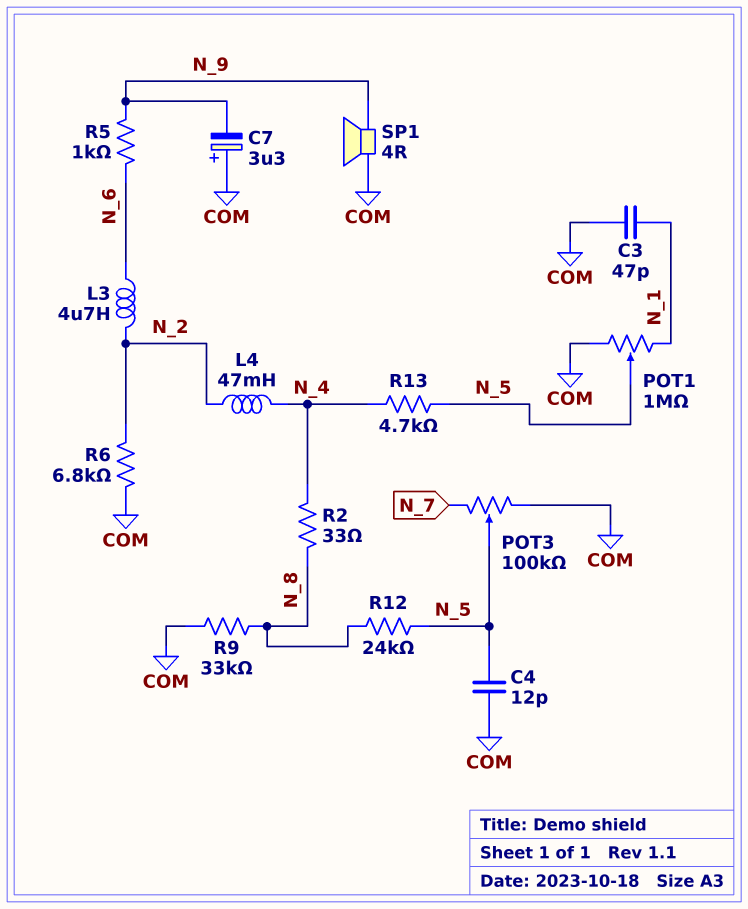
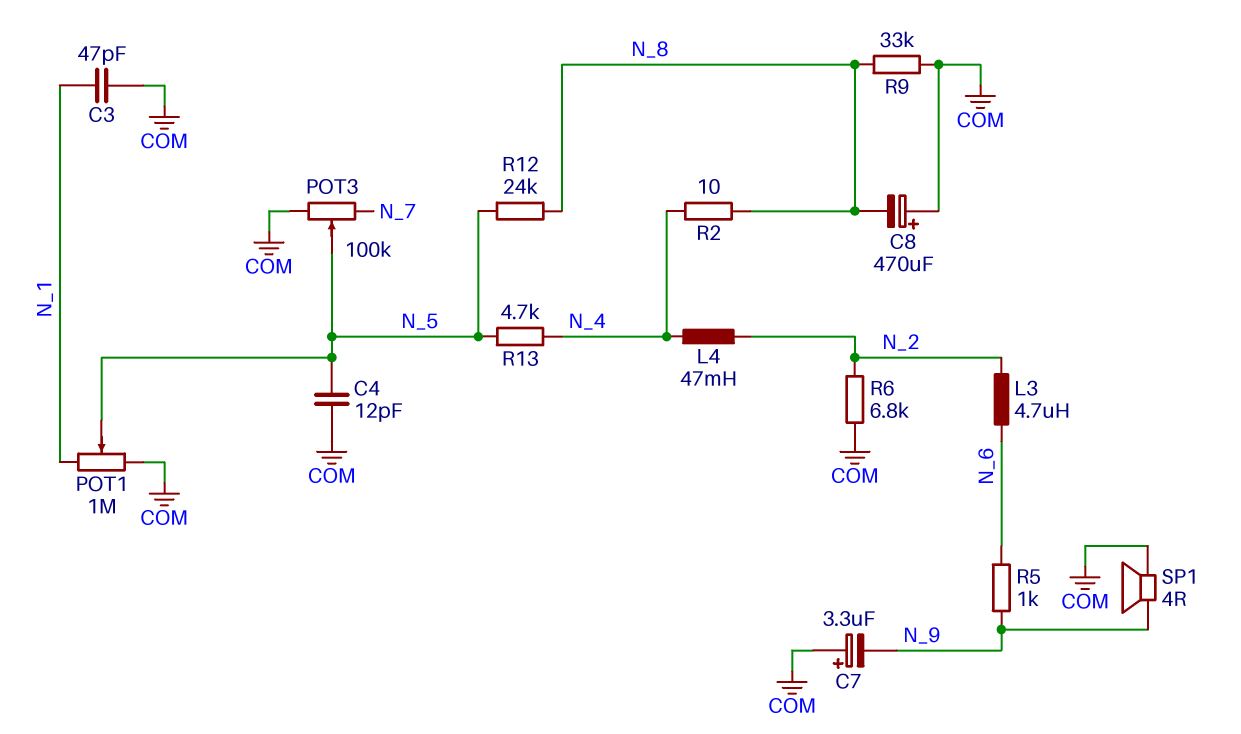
C8: none -> 470uF (plus COM, minus N_8)
R2: 33 (N_4, N_8) -> 10 (N_4, N_8)

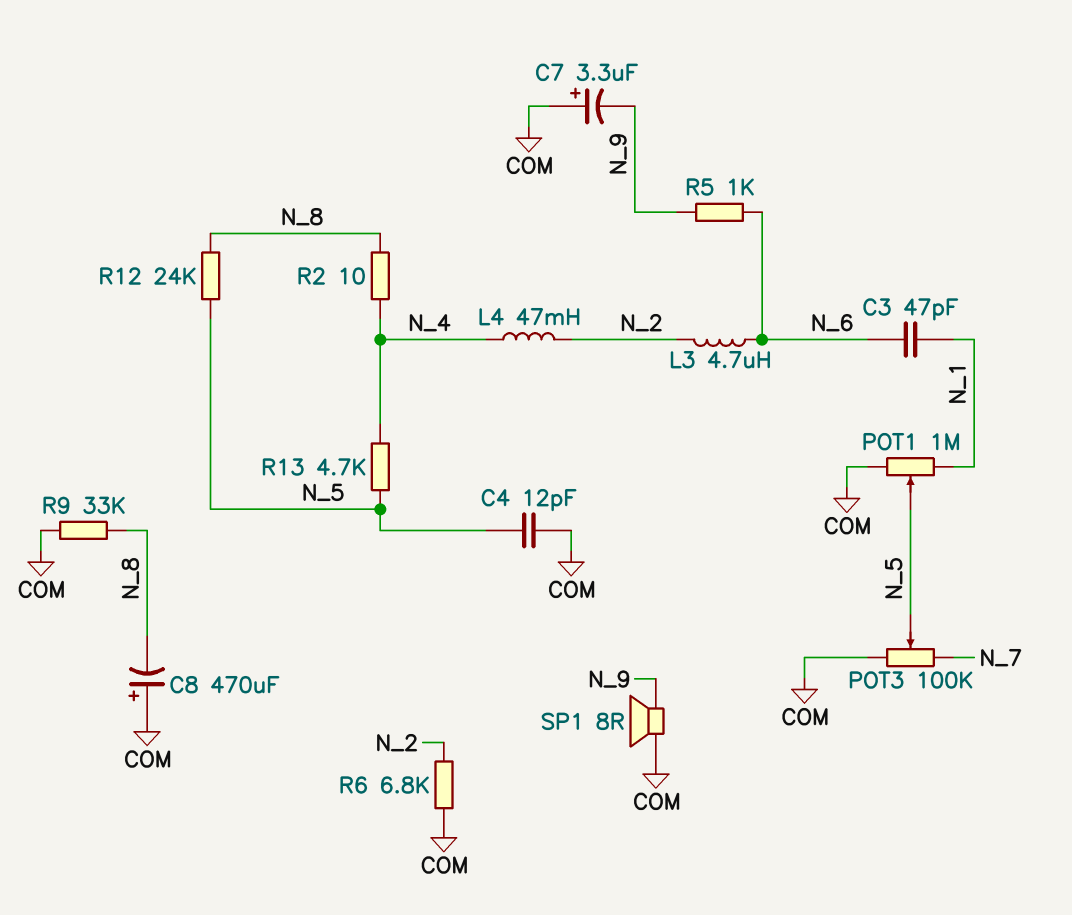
C3: 47pF (COM, N_1) -> 47pF (N_1, N_6)
SP1: speaker 4R (COM, N_9) -> speaker 8R (COM, N_9)

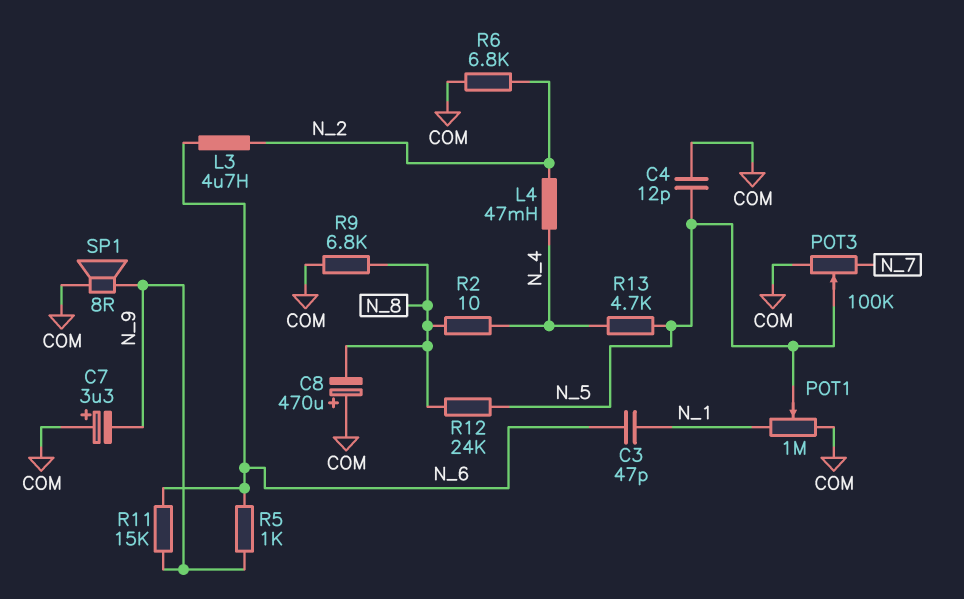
R9: 33k (COM, N_8) -> 6.8k (COM, N_8)
R11: none -> 15k (N_6, N_9)

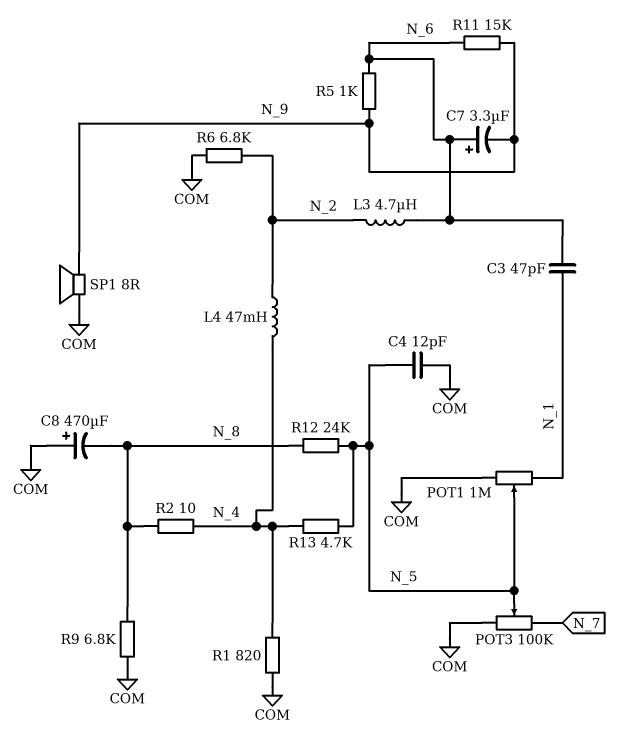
C7: 3.3uF (plus COM, minus N_9) -> 3.3uF (plus N_6, minus N_9)
R1: none -> 820 (COM, N_4)

